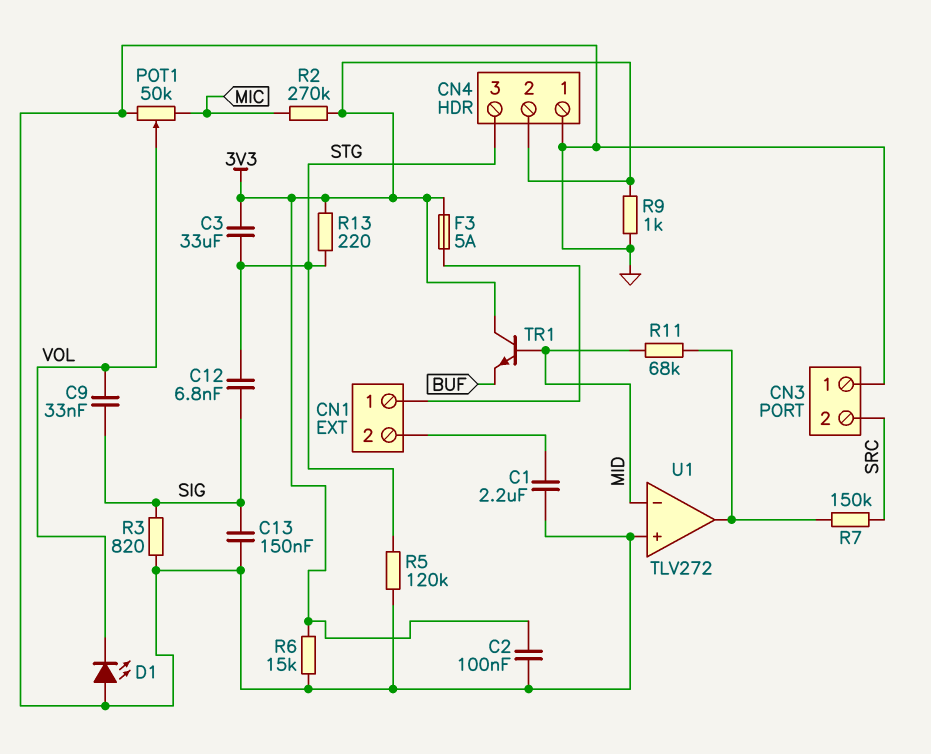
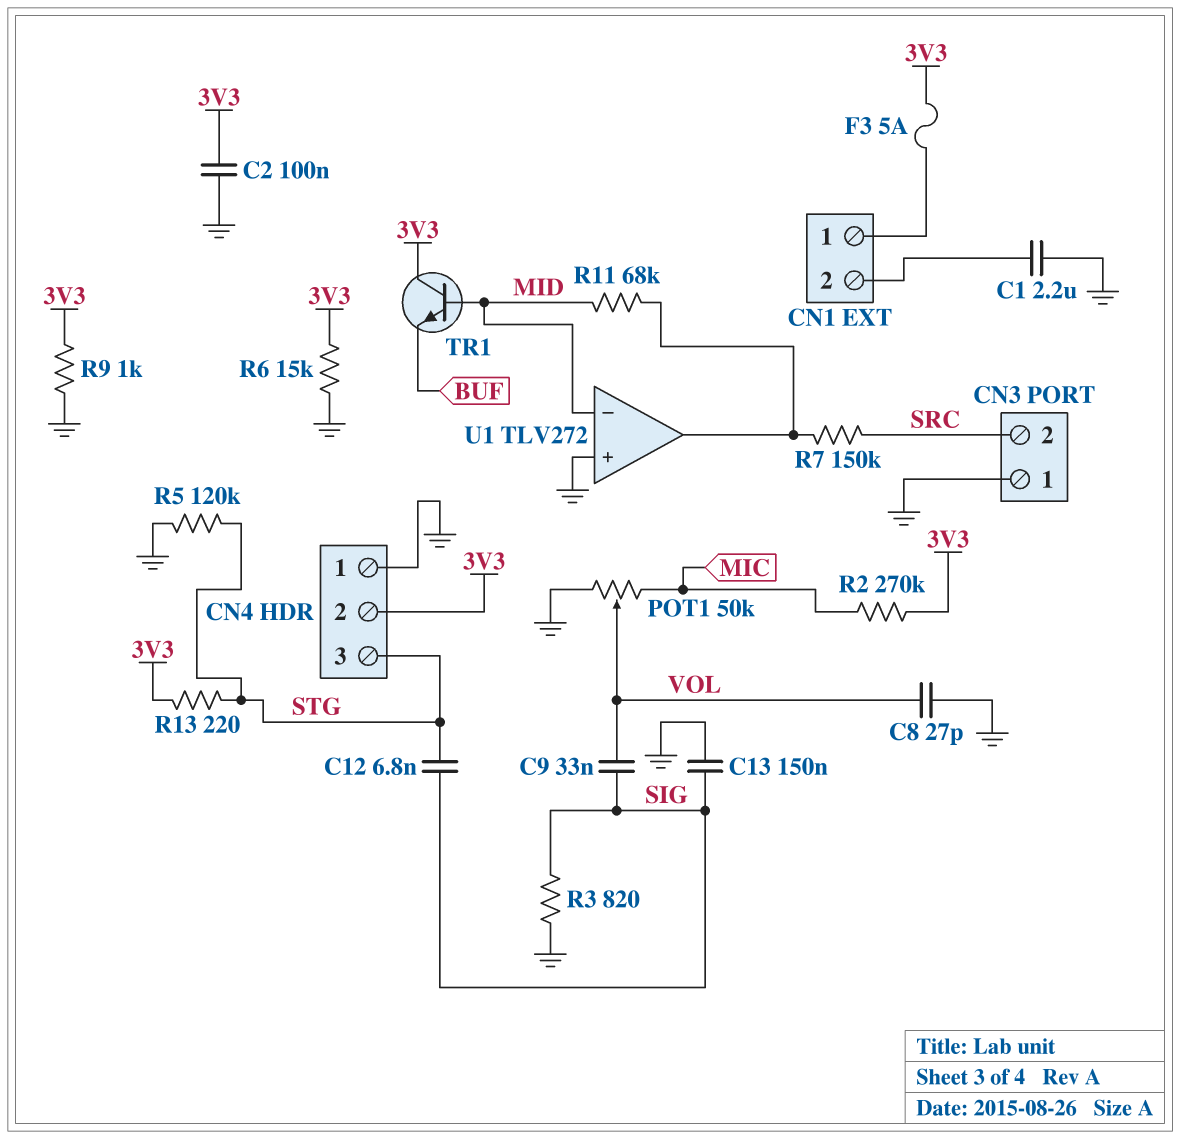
C3: 33uF (3V3, STG) -> none
C8: none -> 27pF (GND, VOL)
D1: LED (A GND, K VOL) -> none

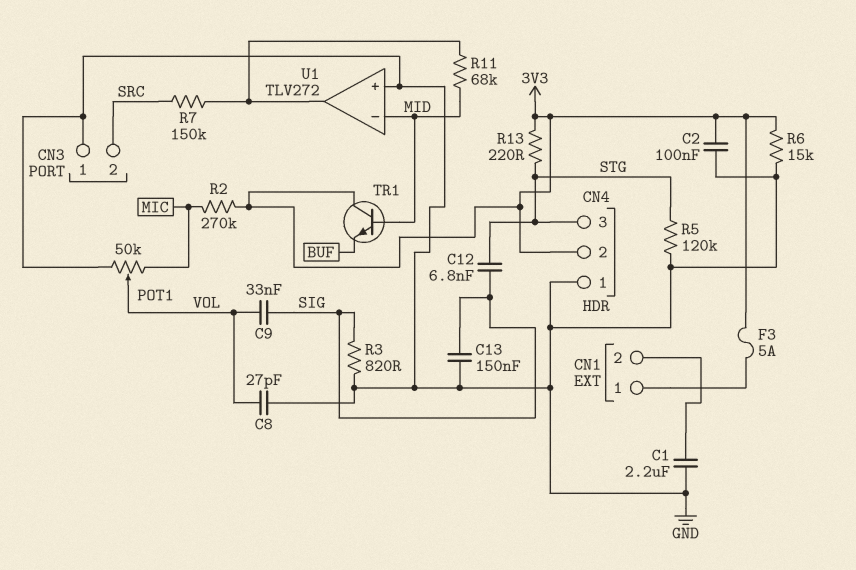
R9: 1k (3V3, GND) -> none

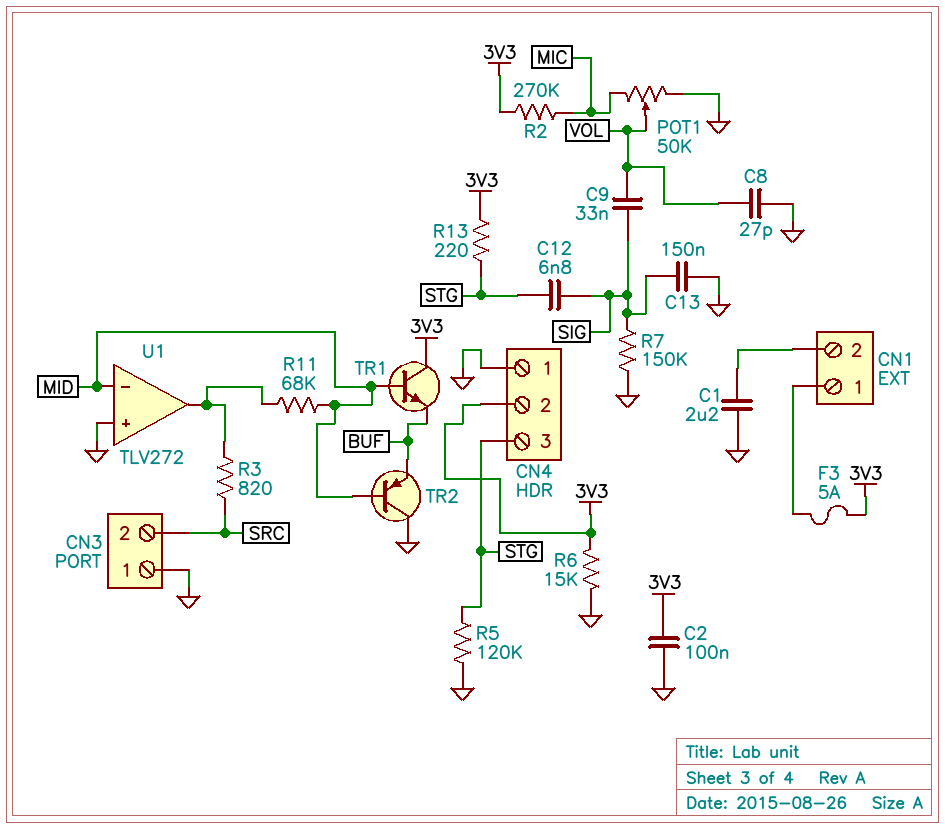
R3: 820 (GND, SIG) -> 820 (SRC, U1/out)
R7: 150k (SRC, U1/out) -> 150k (GND, SIG)
TR2: none -> PNP (B MID, C GND, E BUF)

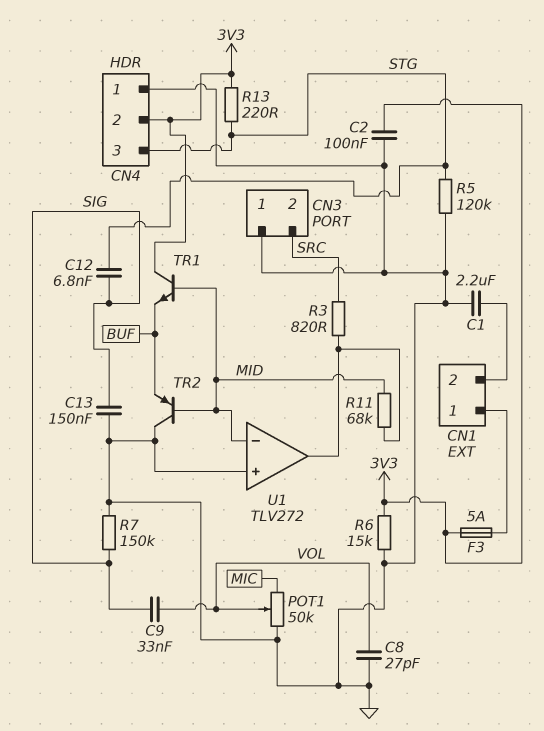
R2: 270k (3V3, MIC) -> none

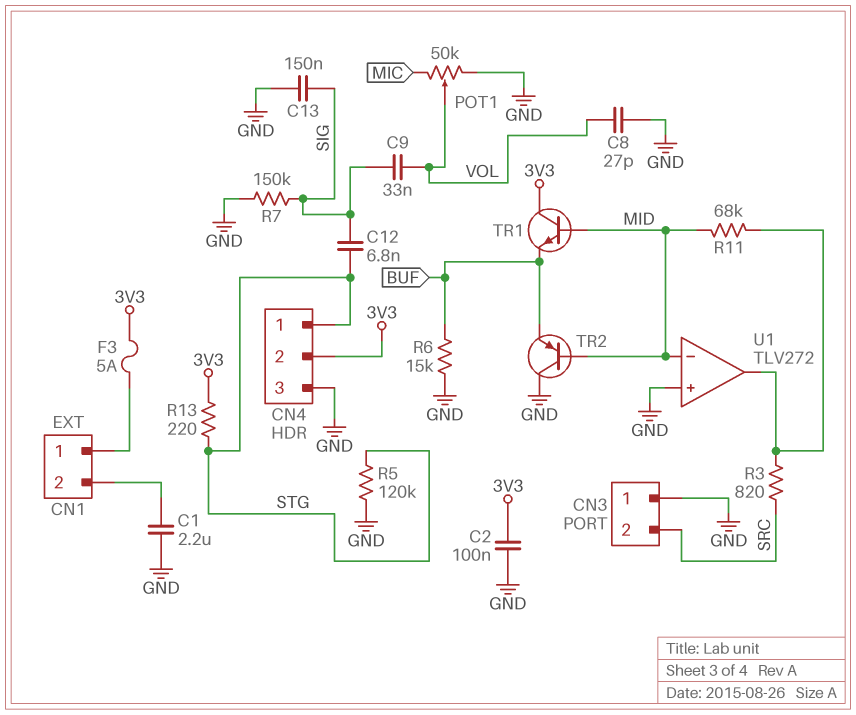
CN4 pin 1: GND -> STG
CN4 pin 3: STG -> GND
R6: 15k (3V3, GND) -> 15k (BUF, GND)

